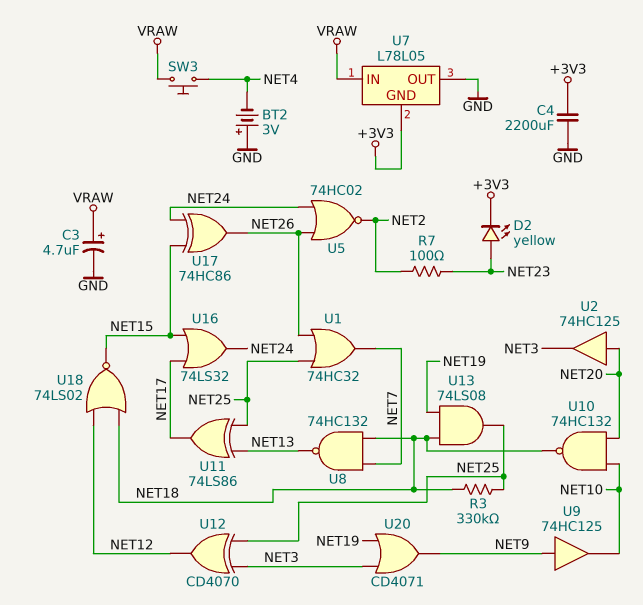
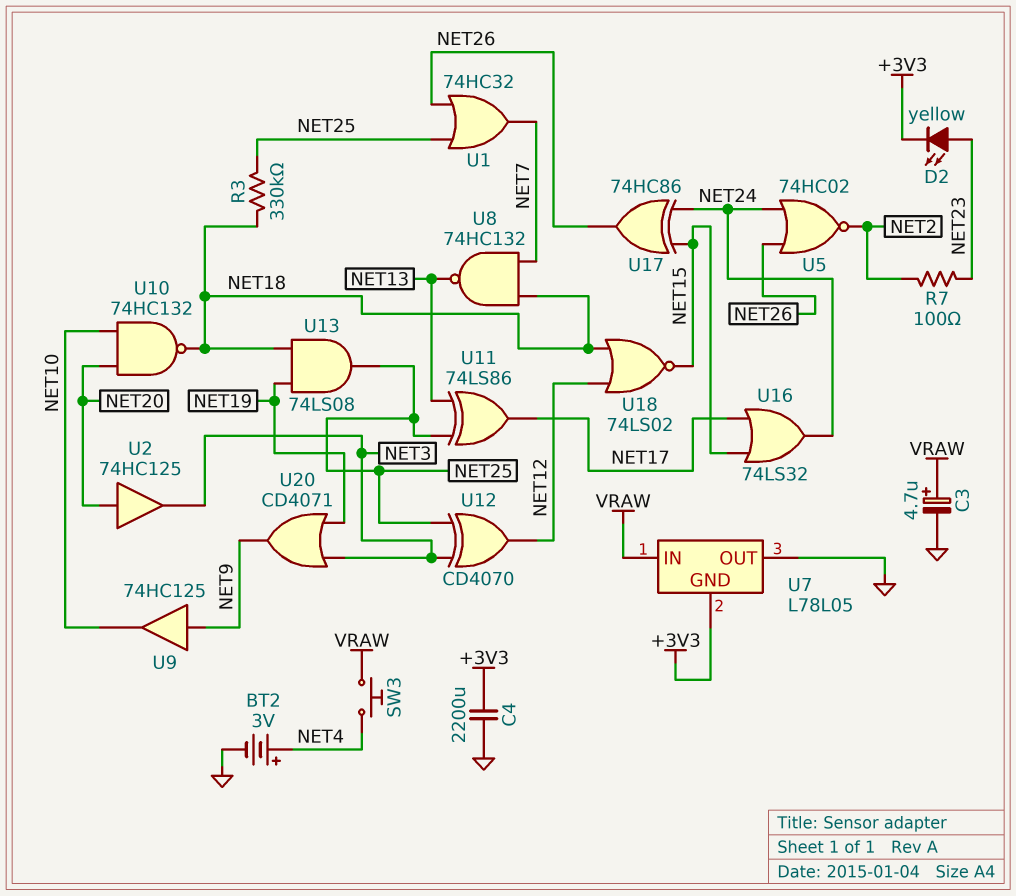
BT2: 3V (plus GND, minus NET4) -> 3V (plus NET4, minus GND)

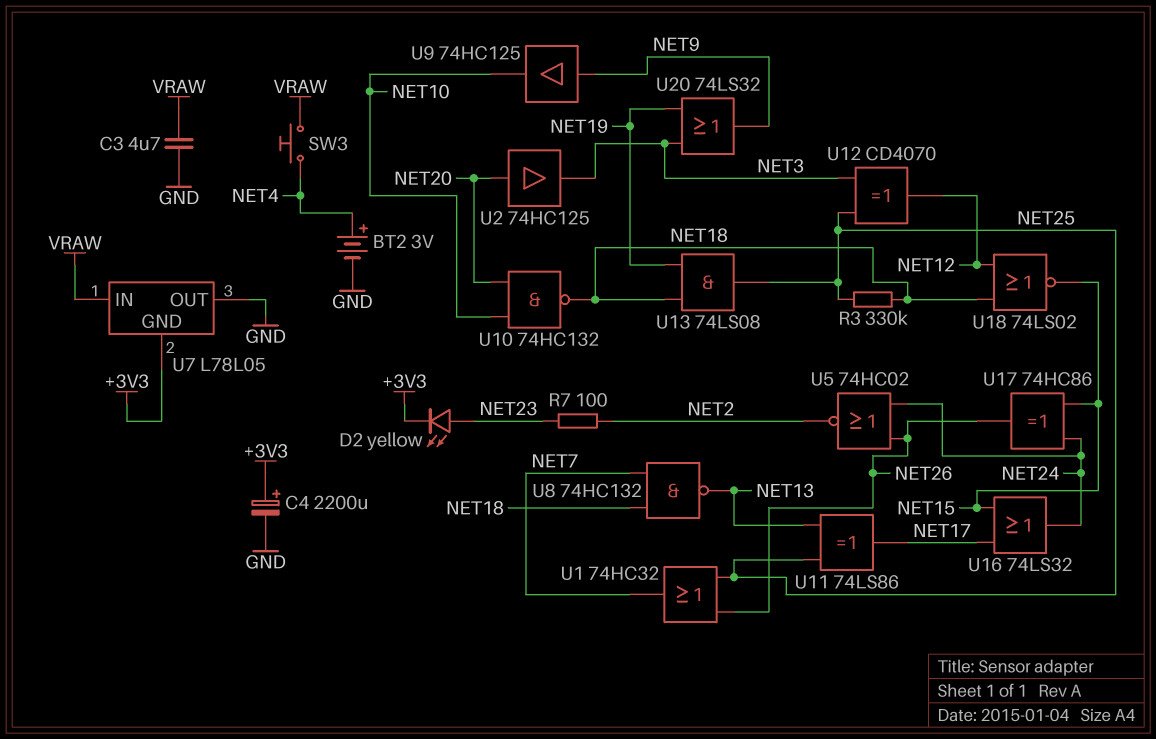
C3: 4.7uF (plus VRAW, minus GND) -> 4.7uF (GND, VRAW)
C4: 2200uF (+3V3, GND) -> 2200uF (plus +3V3, minus GND)
U20: OR CD4071 (in NET3, in NET19, out NET9) -> OR 74LS32 (in NET3, in NET19, out NET9)

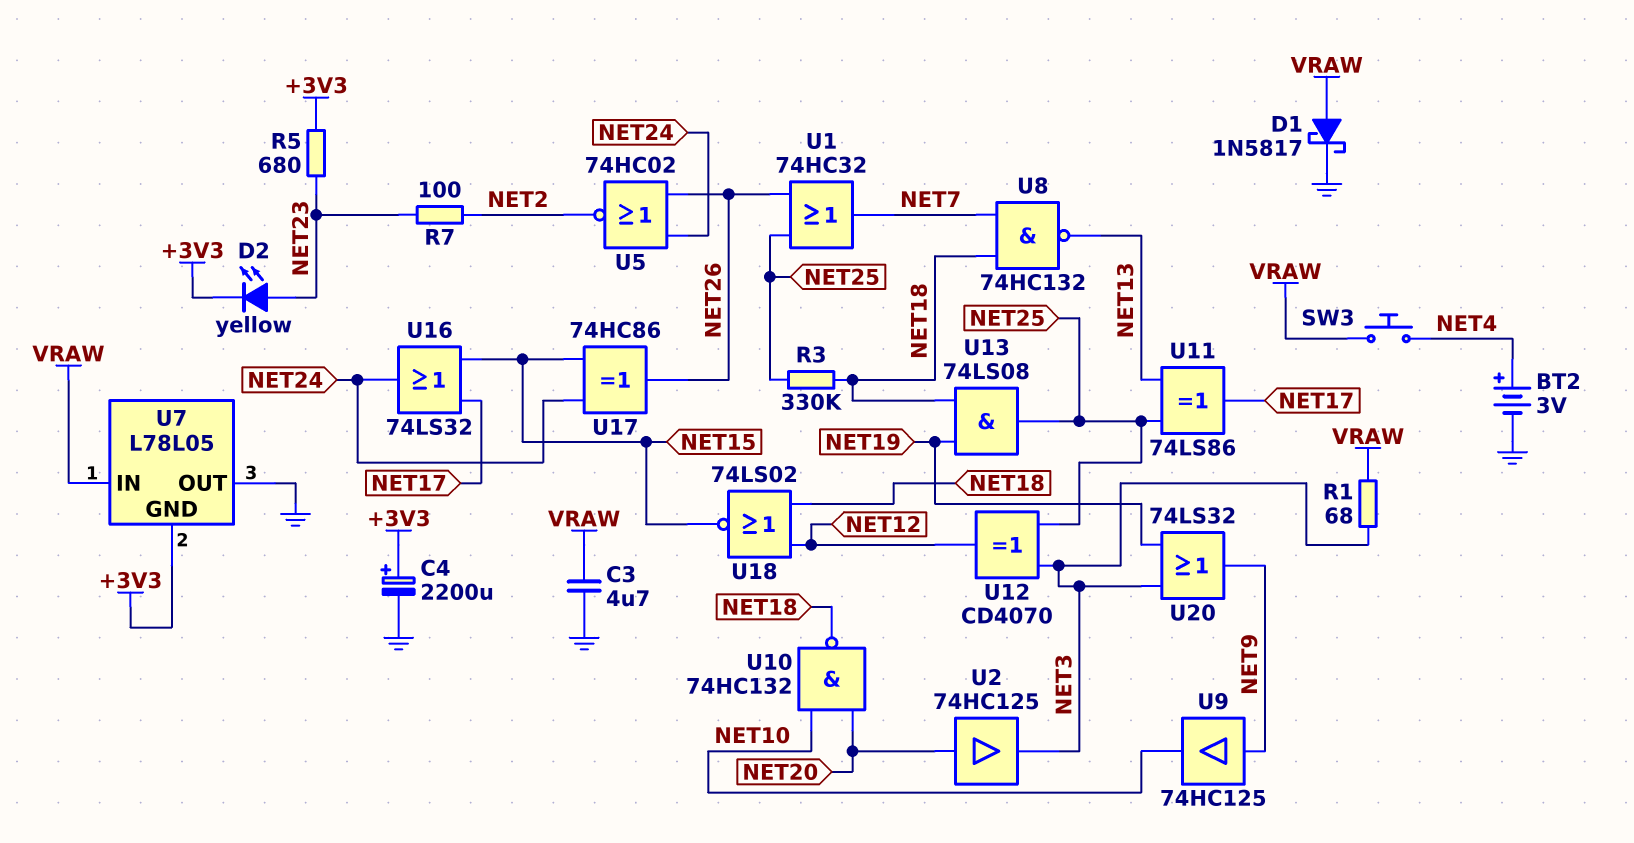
D1: none -> schottky 1N5817 (A VRAW, K GND)
R1: none -> 68 (NET3, VRAW)
R5: none -> 680 (+3V3, NET23)

